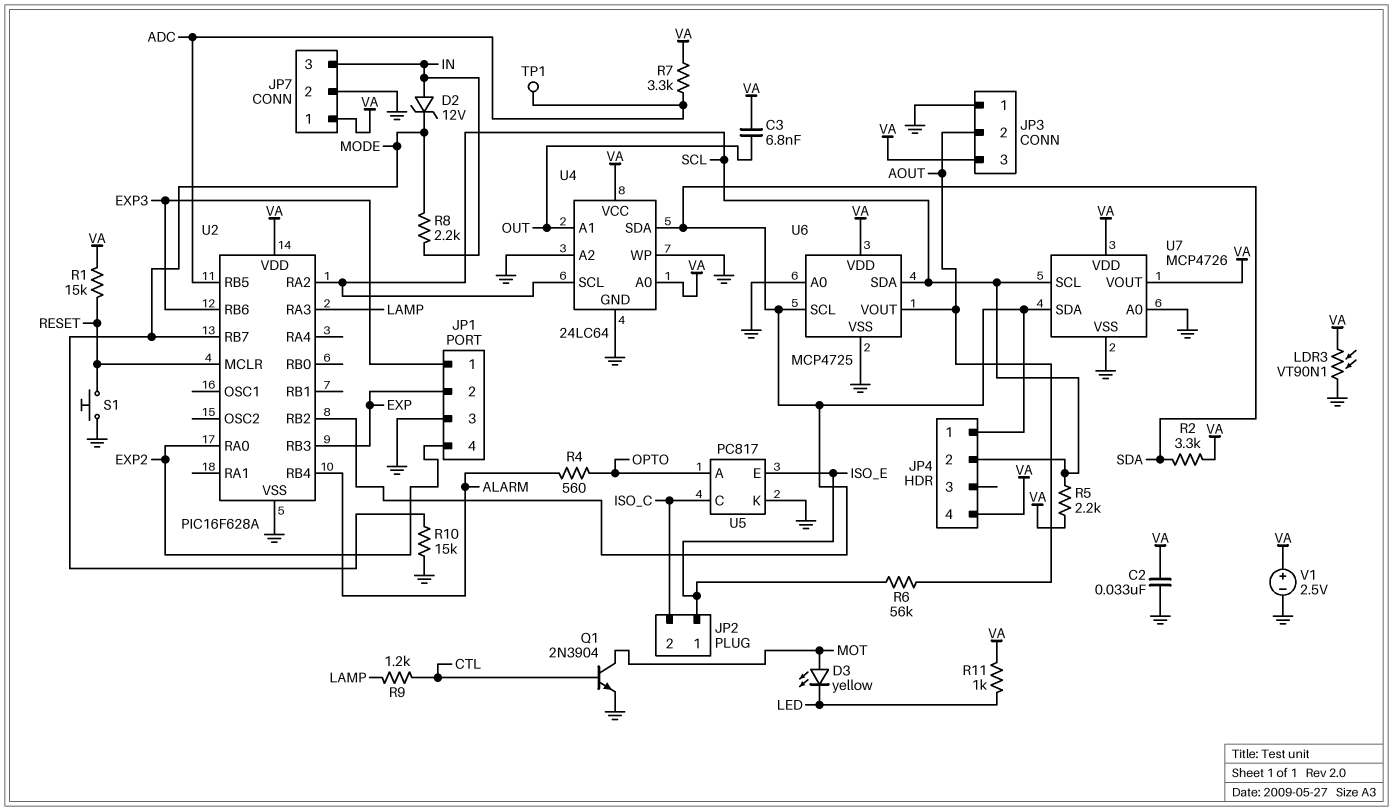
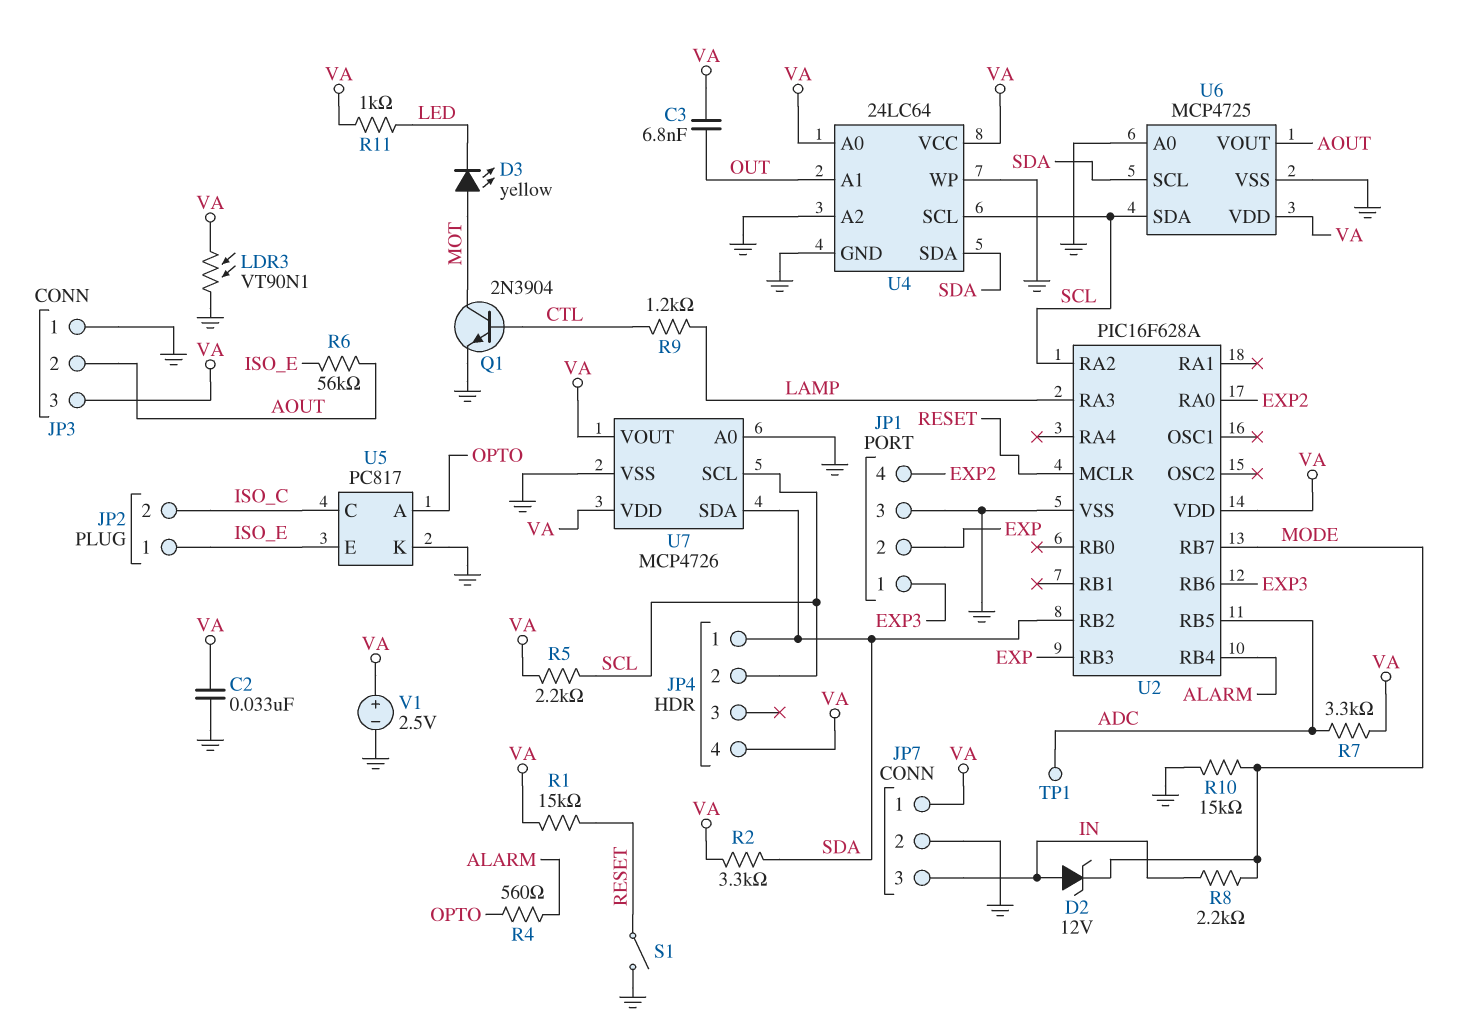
S1: button (GND, RESET) -> switch (GND, RESET)

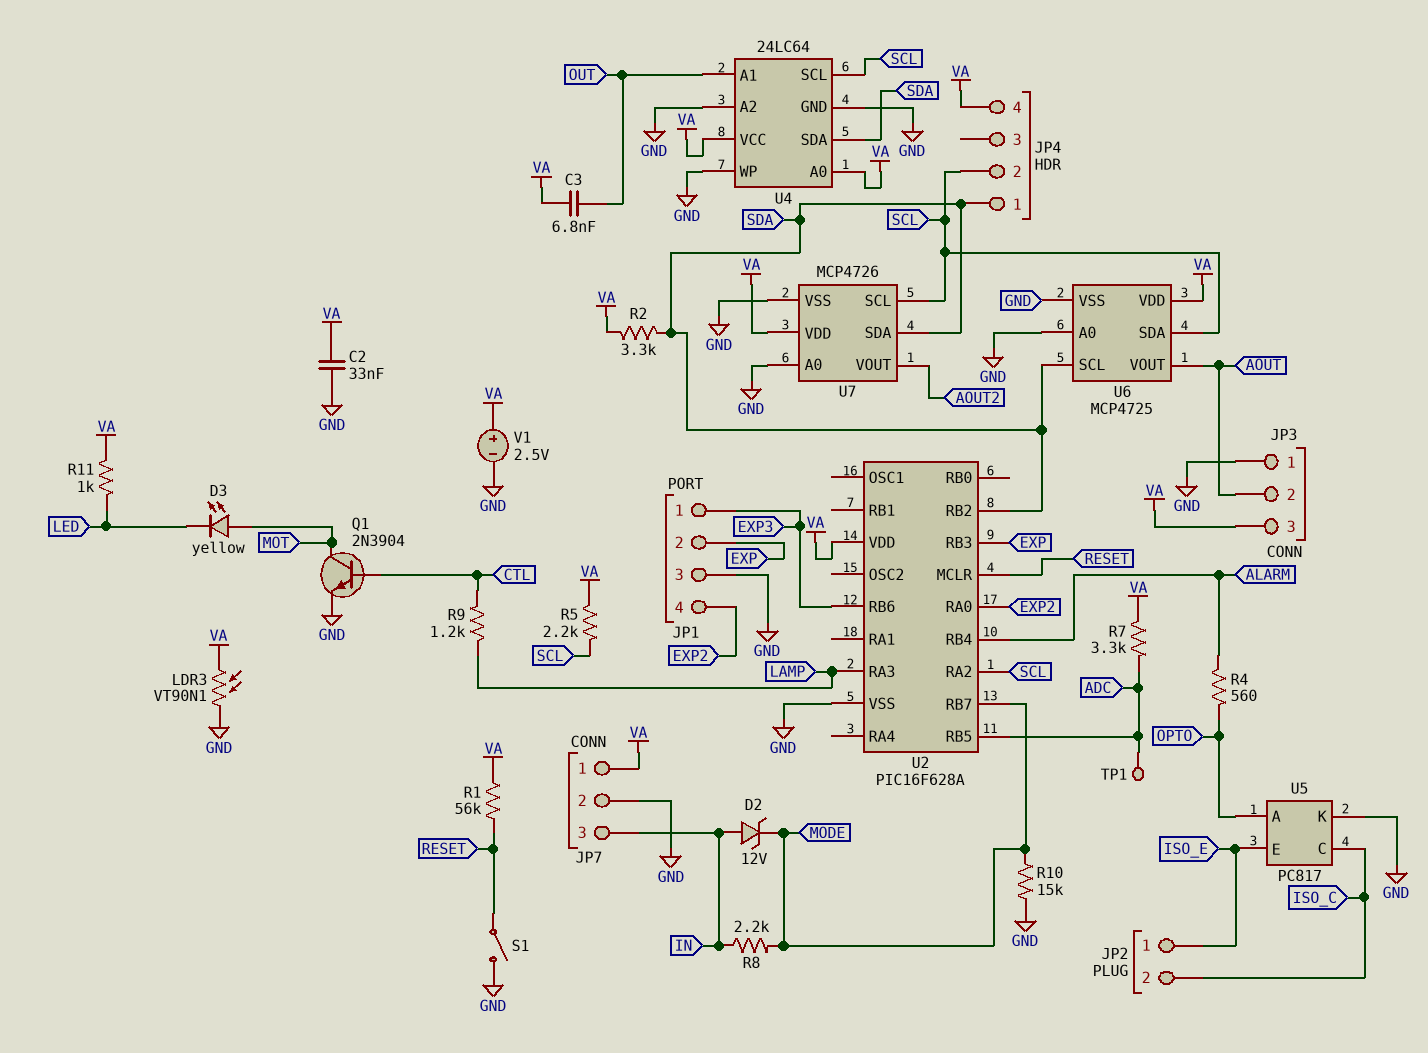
R1: 15k (RESET, VA) -> 56k (RESET, VA)
R6: 56k (AOUT, ISO_E) -> none
U7 pin VOUT: VA -> AOUT2

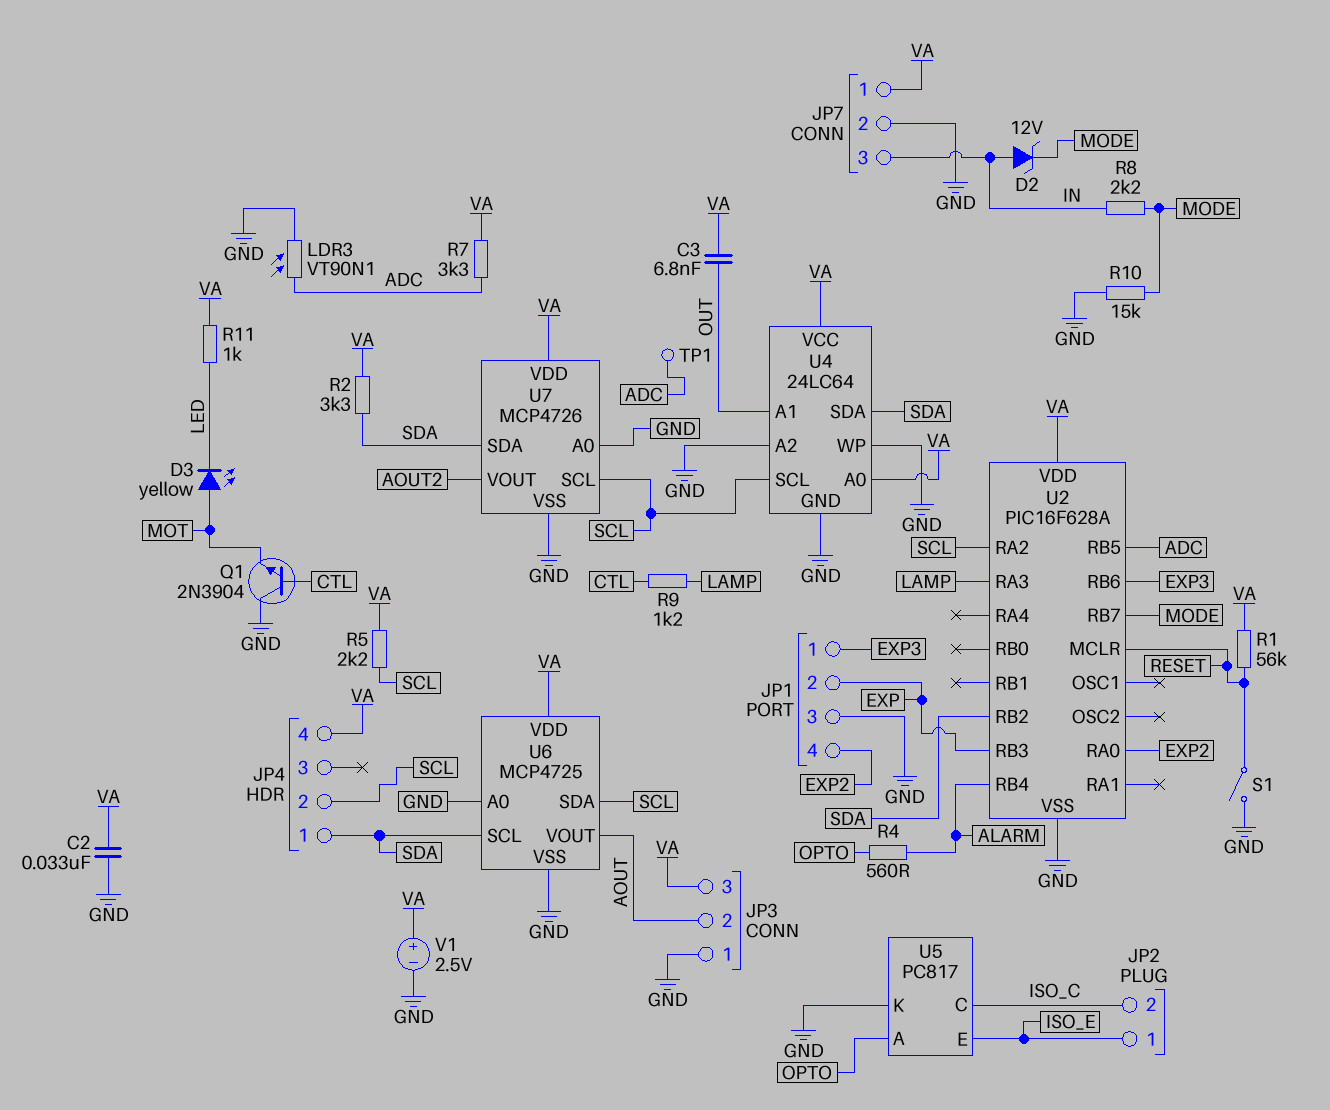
LDR3: VT90N1 (GND, VA) -> VT90N1 (ADC, GND)
Q1: NPN 2N3904 (B CTL, C MOT, E GND) -> NPN 2N3904 (B CTL, C GND, E MOT)

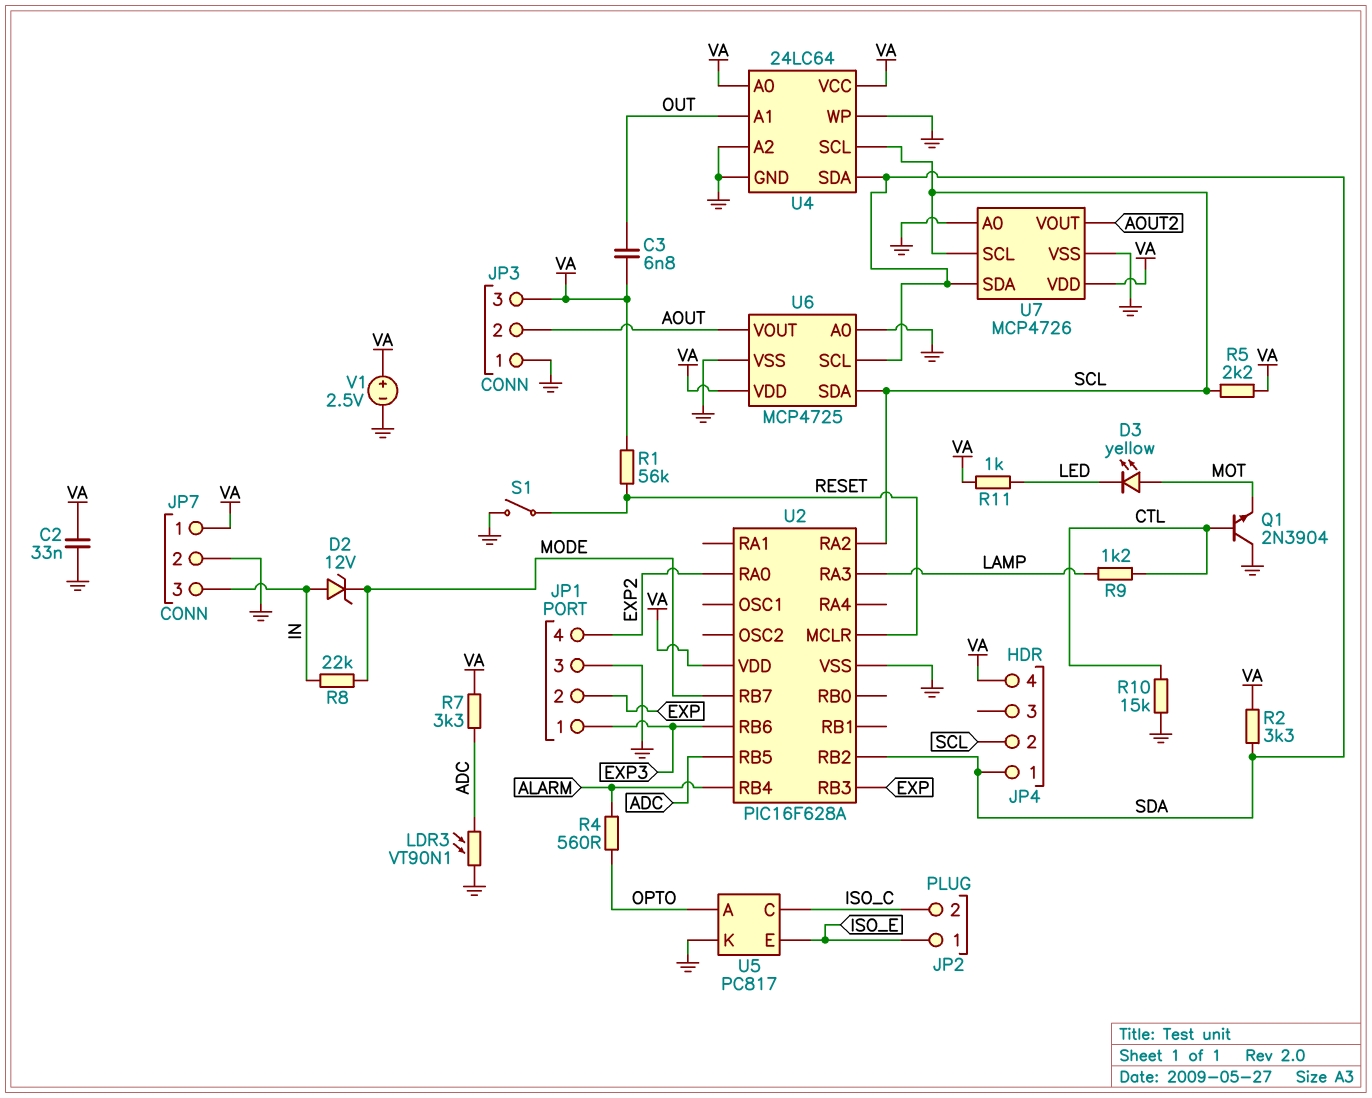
R8: 2.2k (IN, MODE) -> 22k (IN, MODE)
R10: 15k (GND, MODE) -> 15k (CTL, GND)
TP1: test point (ADC) -> none

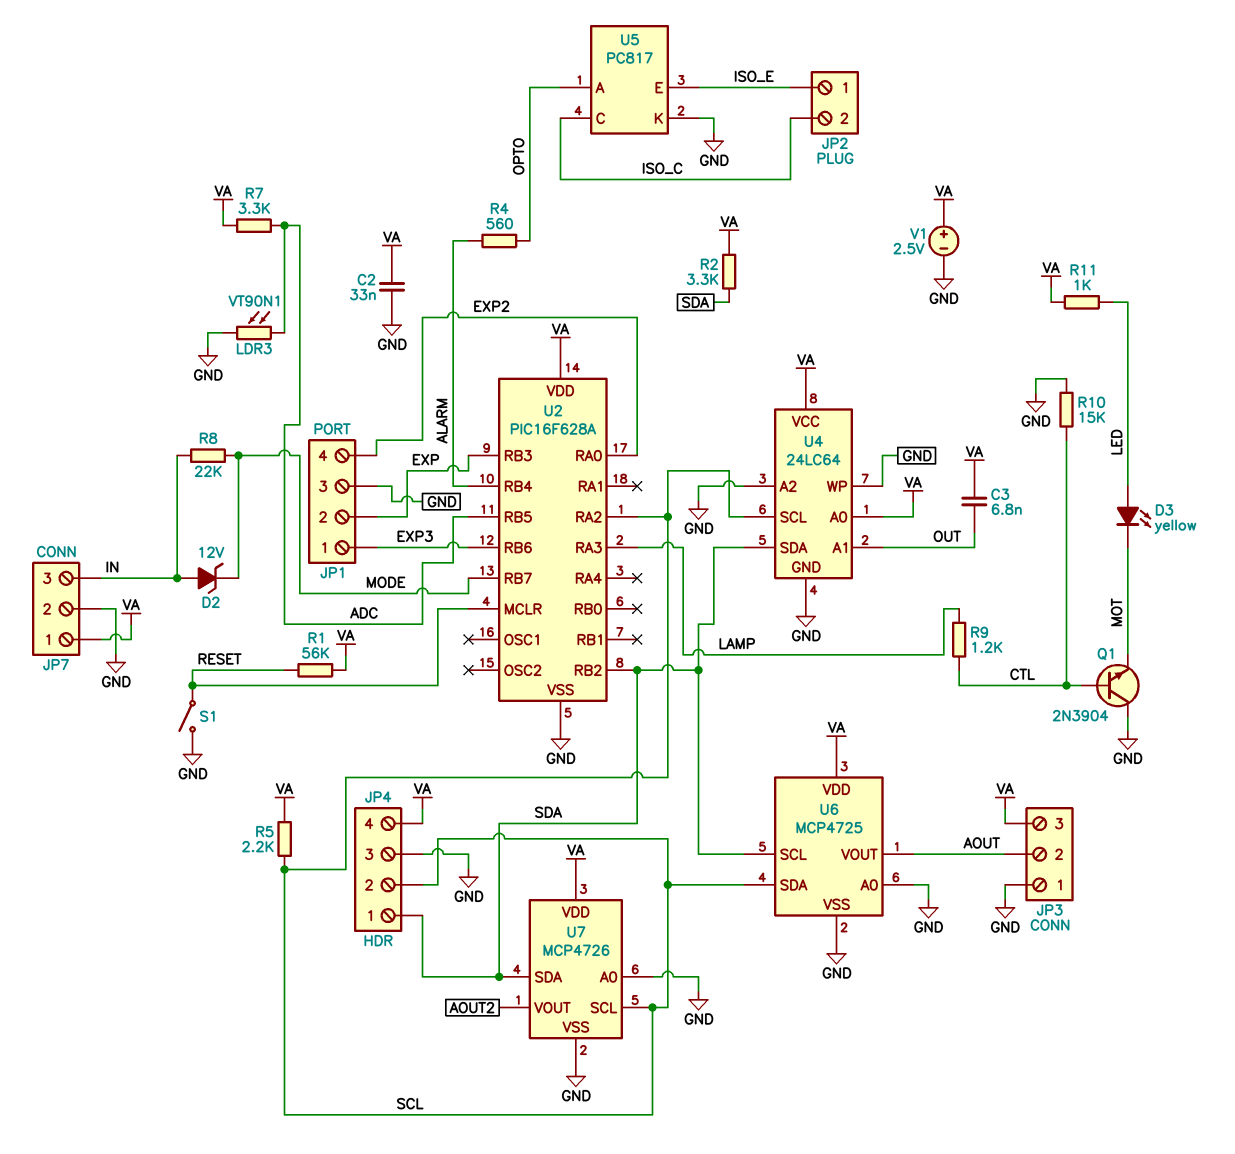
D3: LED yellow (A MOT, K LED) -> LED yellow (A LED, K MOT)
JP4 pin 3: none -> GND

